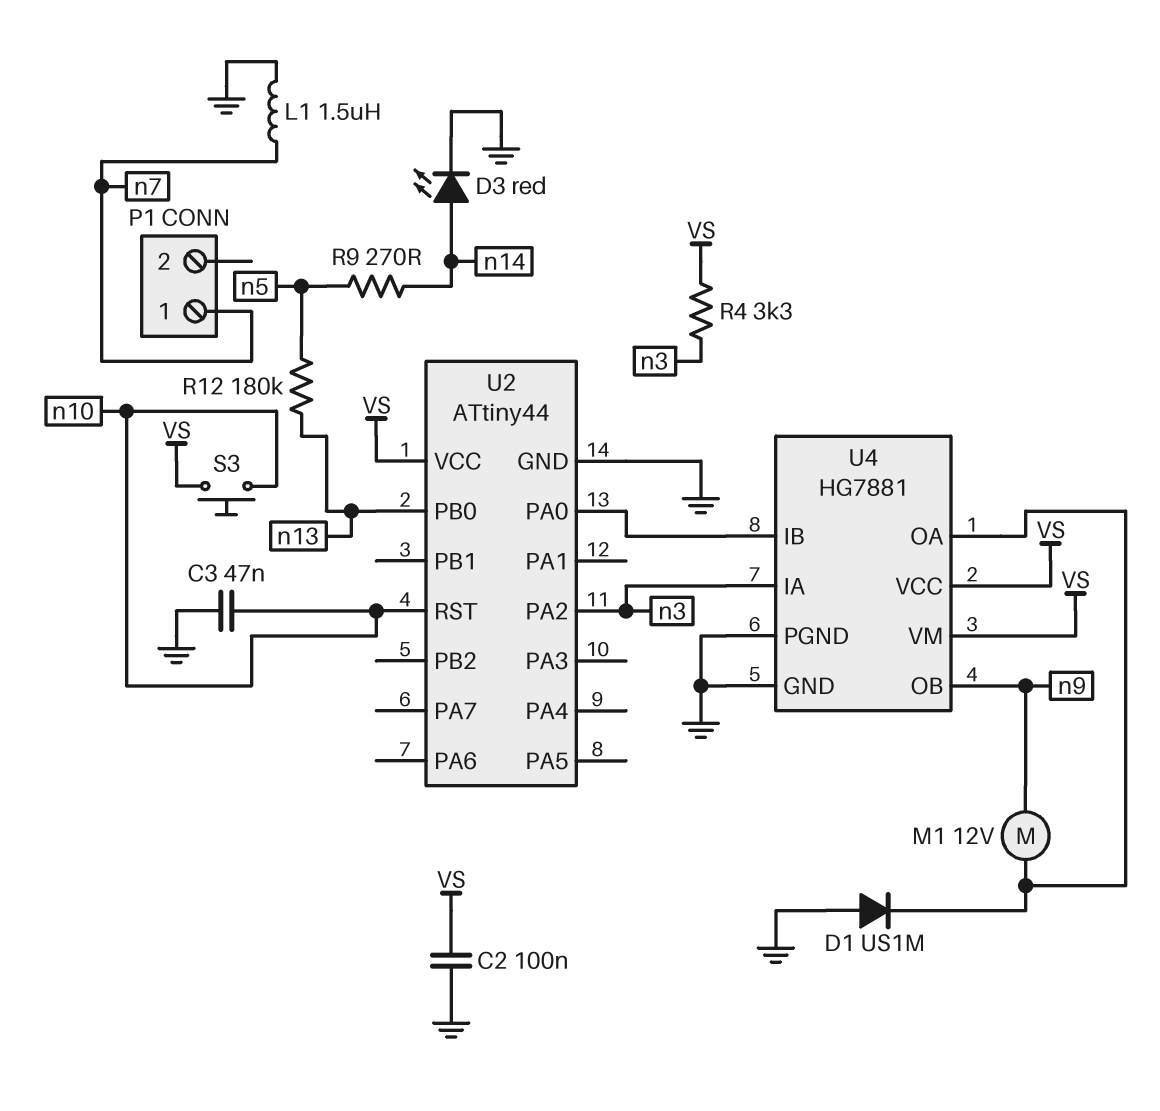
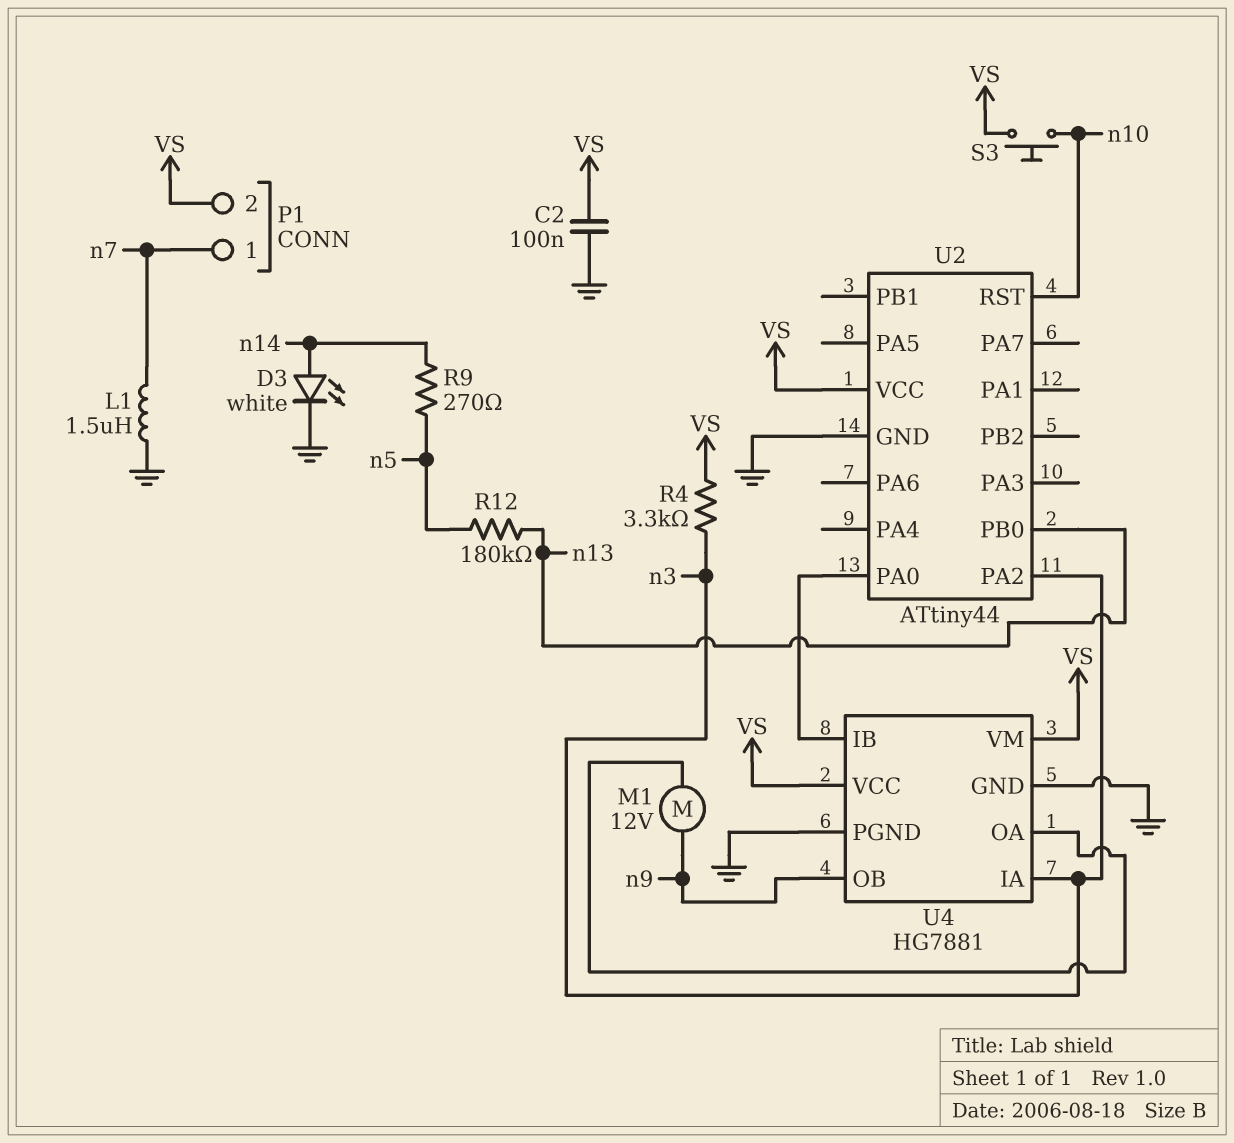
C3: 47nF (GND, n10) -> none
D1: diode US1M (A GND, K U4/OA) -> none
D3: LED red (A n14, K GND) -> LED white (A n14, K GND)
P1 pin 2: none -> VS

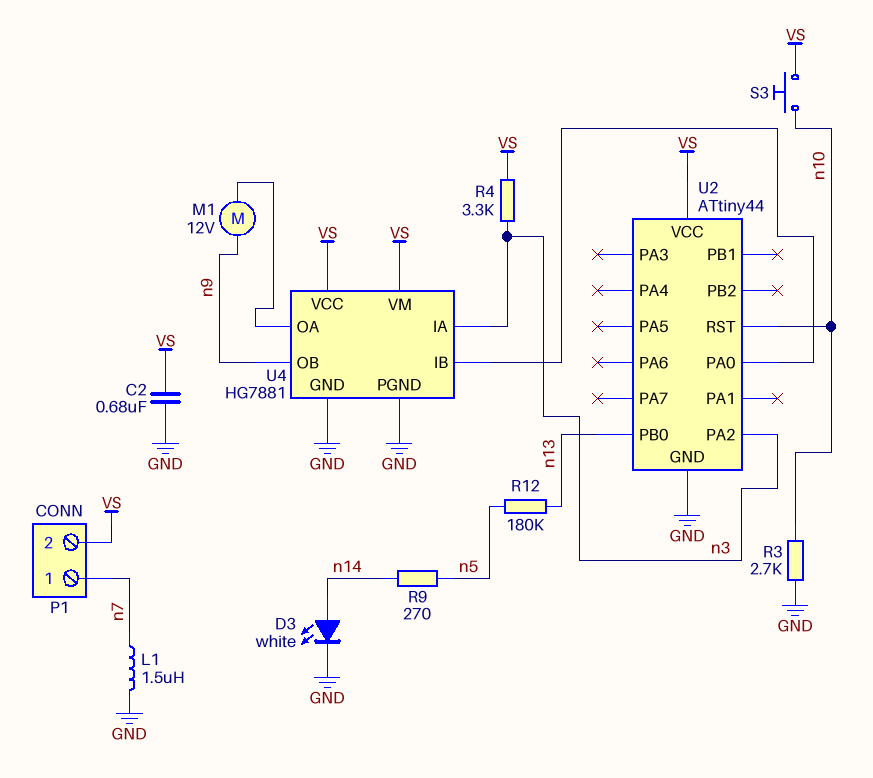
C2: 100nF (GND, VS) -> 680nF (GND, VS)
R3: none -> 2.7k (GND, n10)

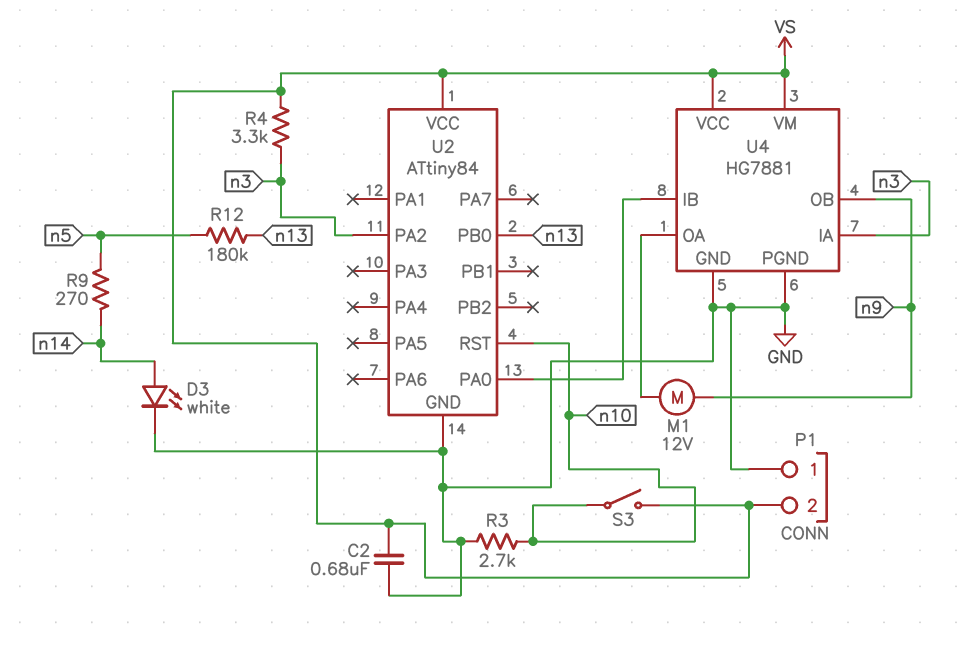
L1: 1.5uH (GND, n7) -> none
P1 pin 1: n7 -> GND
S3: button (VS, n10) -> switch (VS, n10)
U2: ATtiny44 -> ATtiny84

